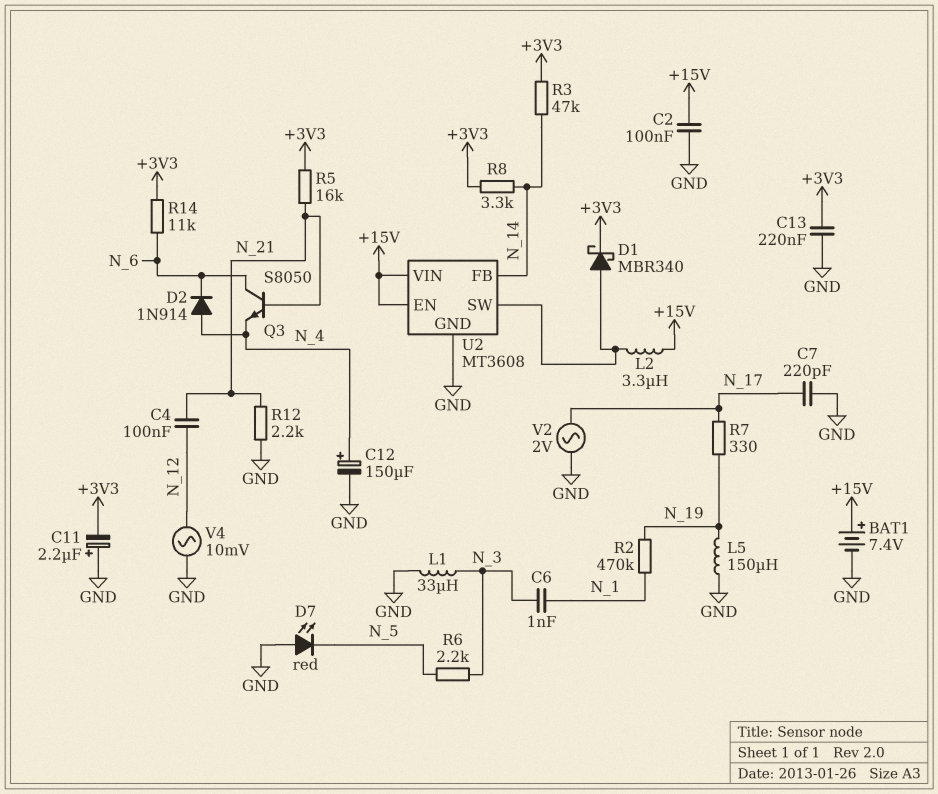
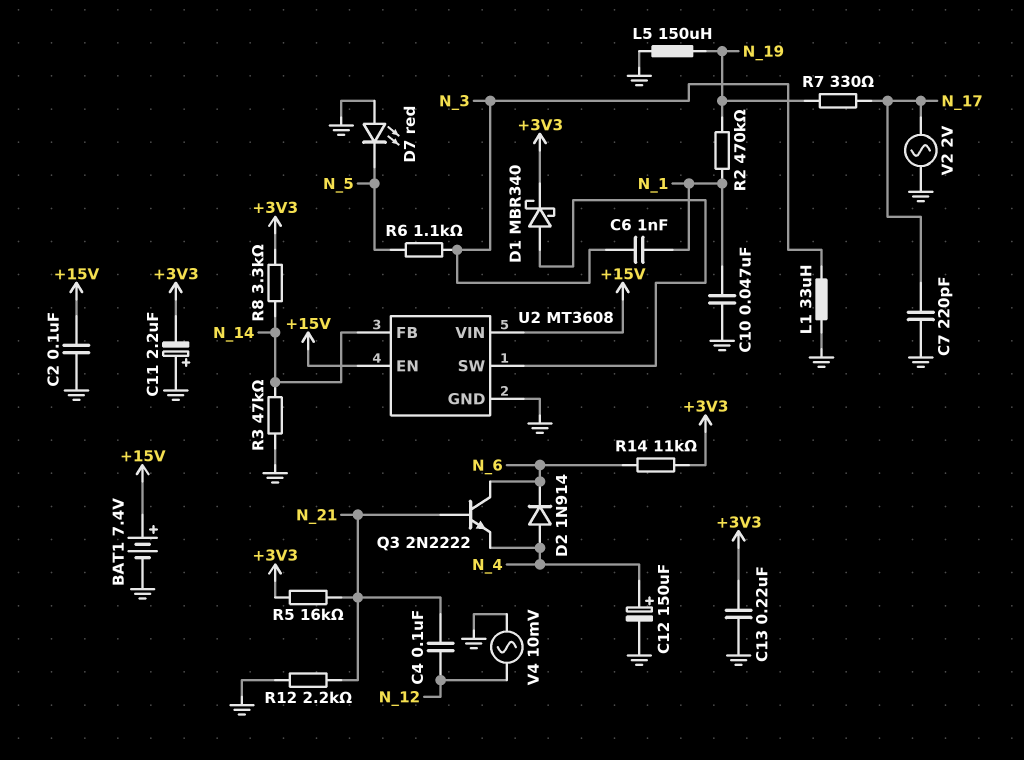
C10: none -> 47nF (GND, N_1)
L2: 3.3uH (+15V, U2/SW) -> none
Q3: NPN S8050 (B N_21, C N_6, E N_4) -> NPN 2N2222 (B N_21, C N_6, E N_4)
R3: 47k (+3V3, N_14) -> 47k (GND, N_14)
R6: 2.2k (N_3, N_5) -> 1.1k (N_3, N_5)

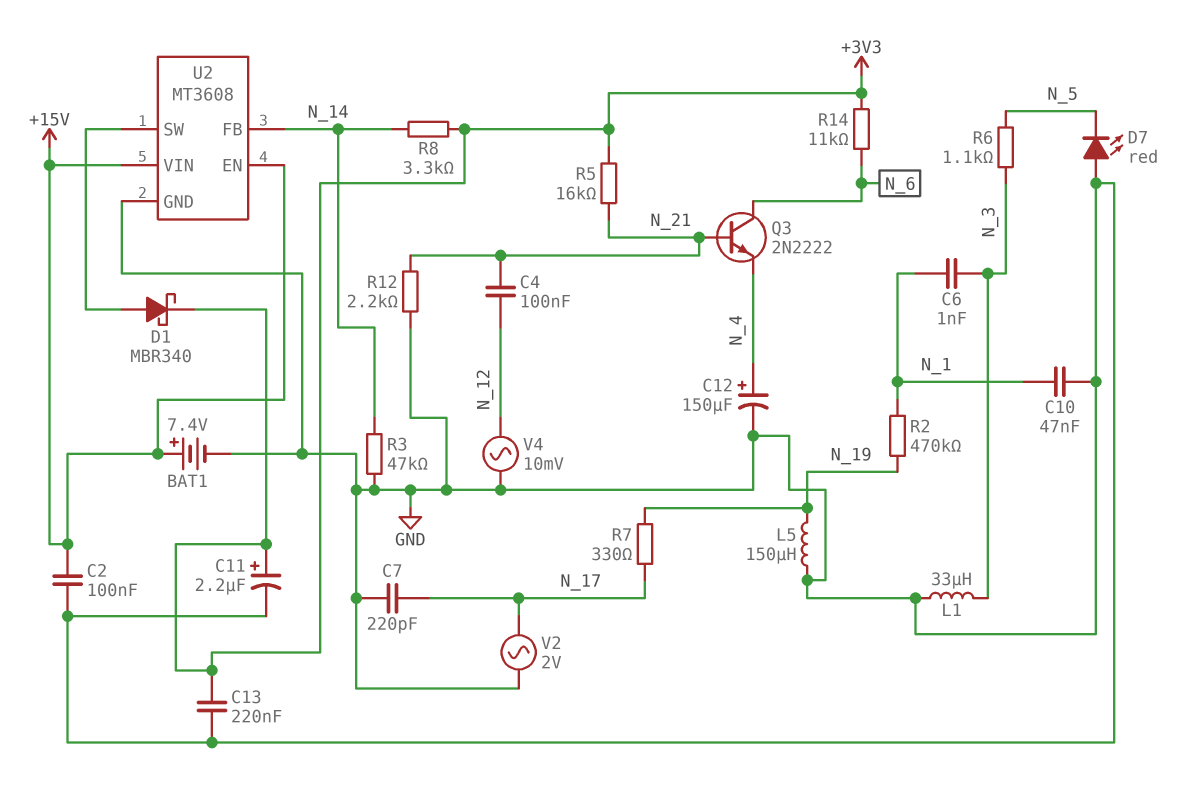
C11: 2.2uF (plus GND, minus +3V3) -> 2.2uF (plus +3V3, minus GND)
D2: diode 1N914 (A N_4, K N_6) -> none

